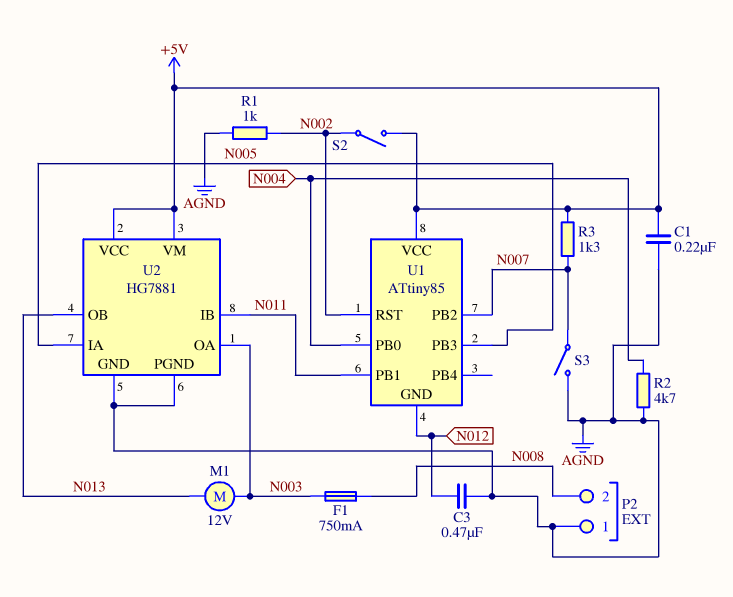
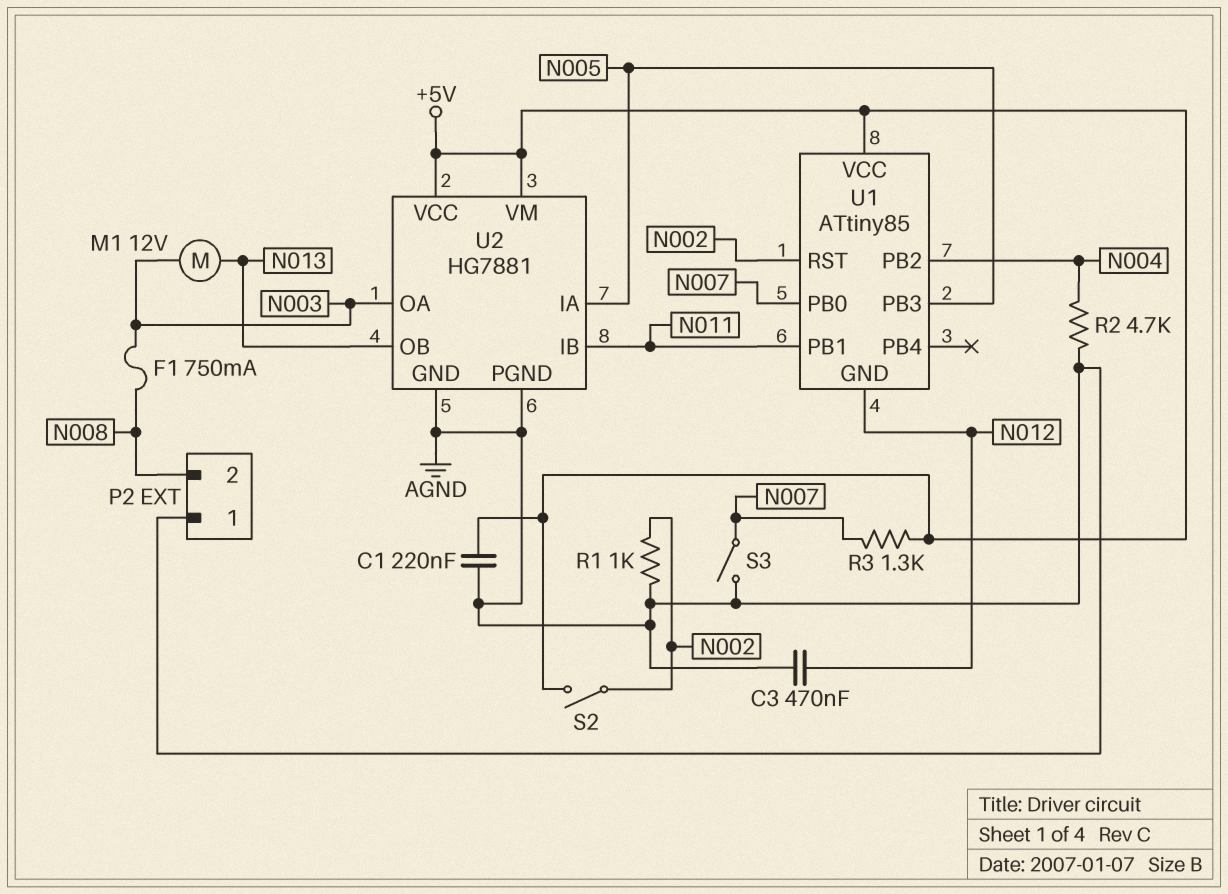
U1 pin PB0: N004 -> N007
U1 pin PB2: N007 -> N004

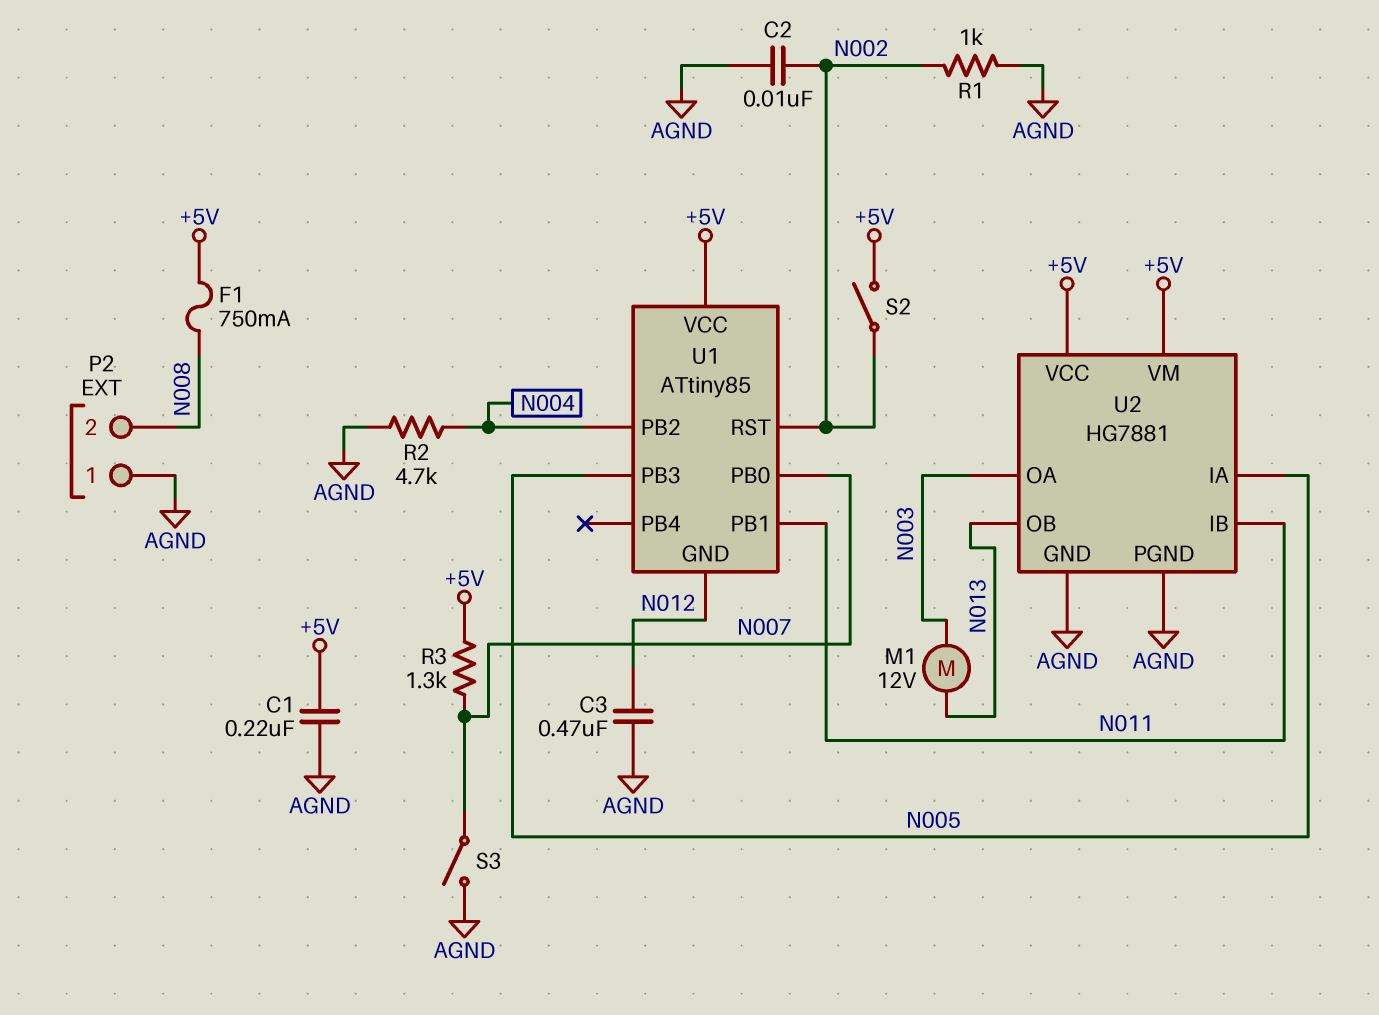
C2: none -> 10nF (AGND, N002)
F1: 750mA (N003, N008) -> 750mA (+5V, N008)

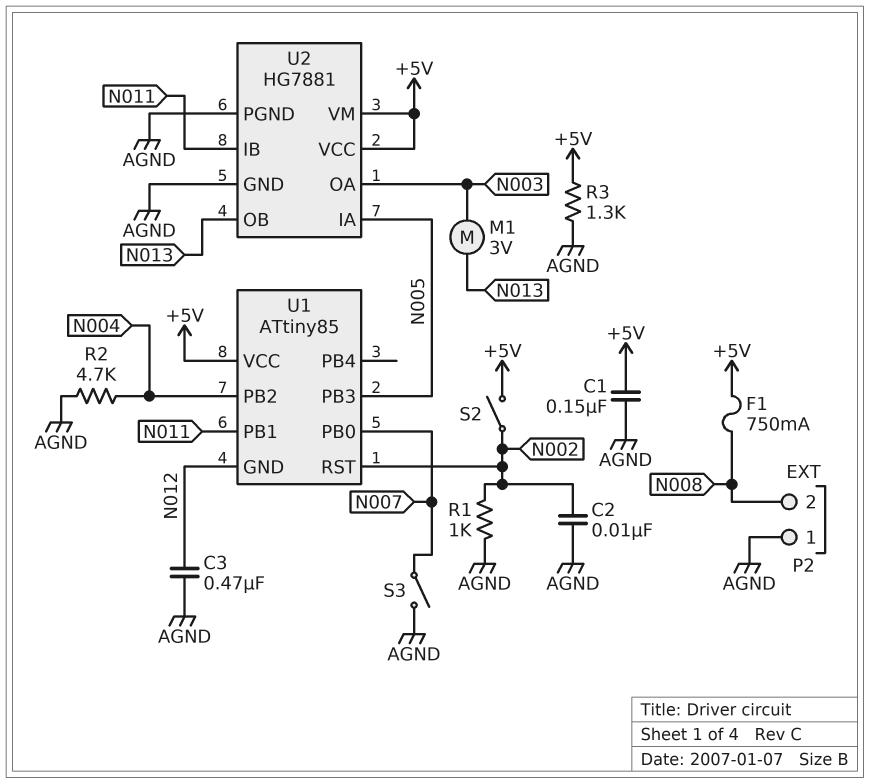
C1: 220nF (+5V, AGND) -> 150nF (+5V, AGND)
M1: motor 12V (N003, N013) -> motor 3V (N003, N013)
R3: 1.3k (+5V, N007) -> 1.3k (+5V, AGND)

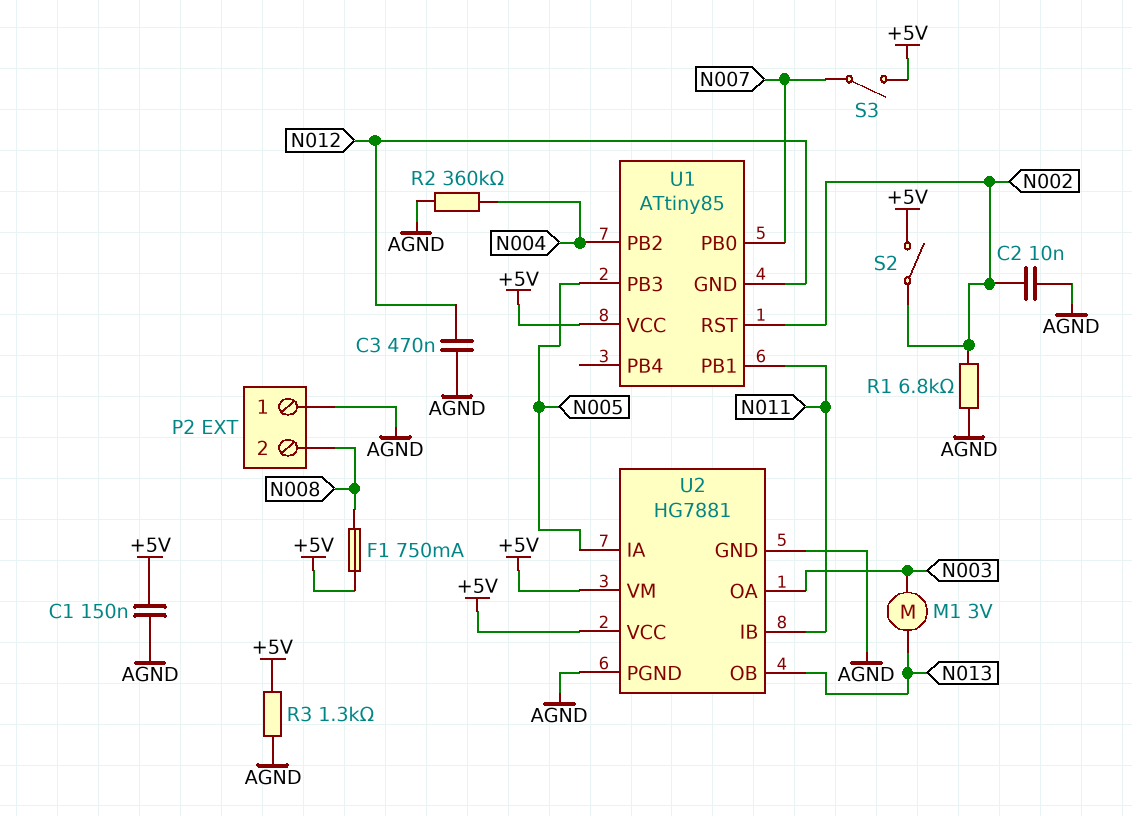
R1: 1k (AGND, N002) -> 6.8k (AGND, N002)
R2: 4.7k (AGND, N004) -> 360k (AGND, N004)
S3: switch (AGND, N007) -> switch (+5V, N007)

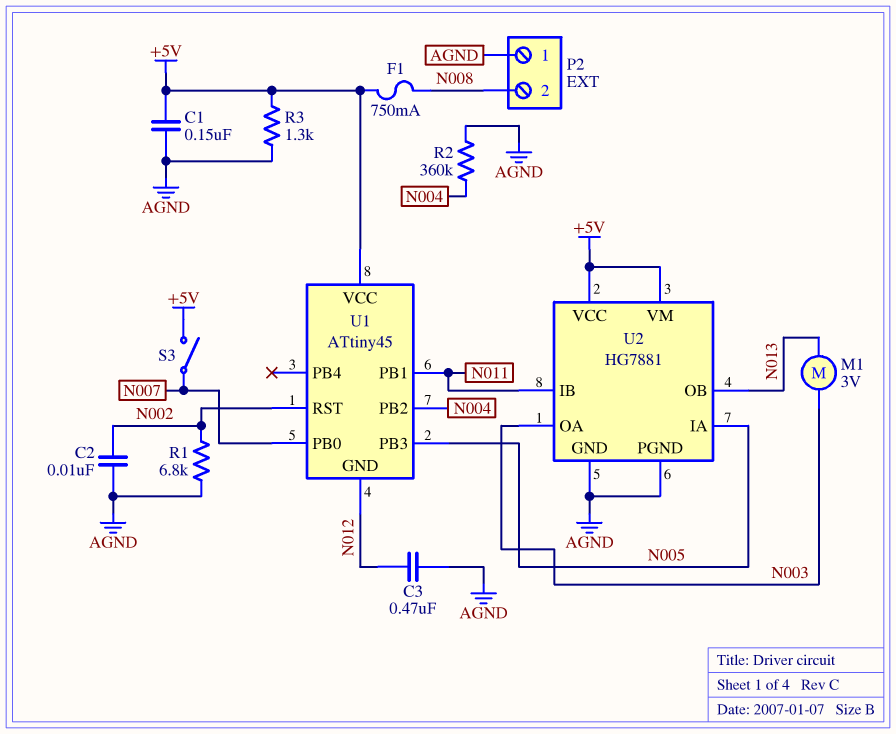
S2: switch (+5V, N002) -> none
U1: ATtiny85 -> ATtiny45

